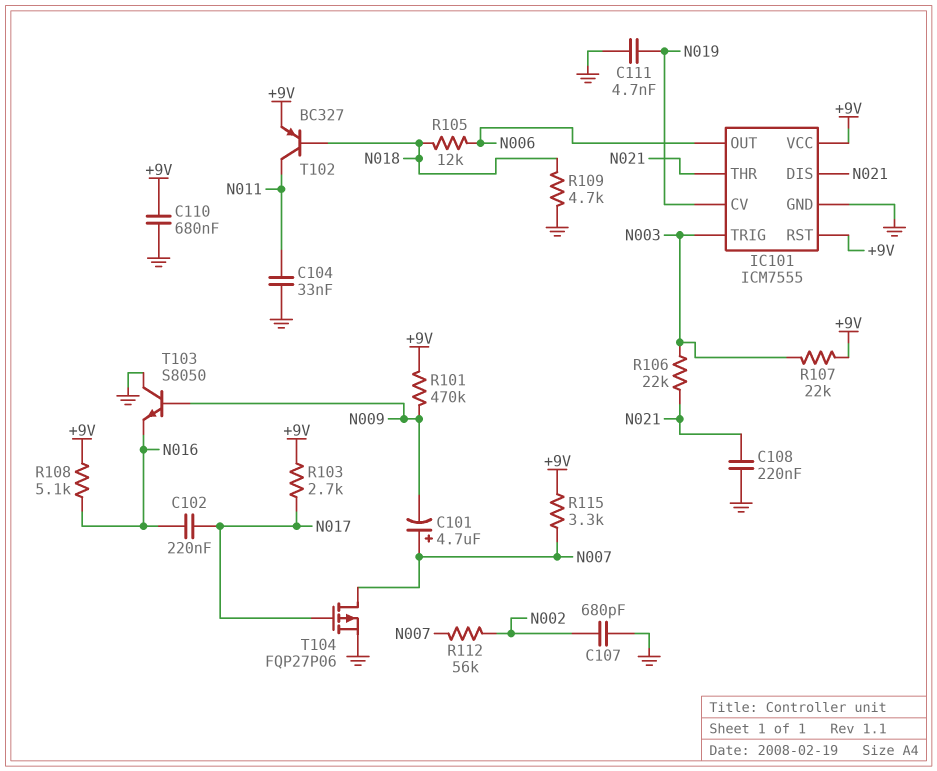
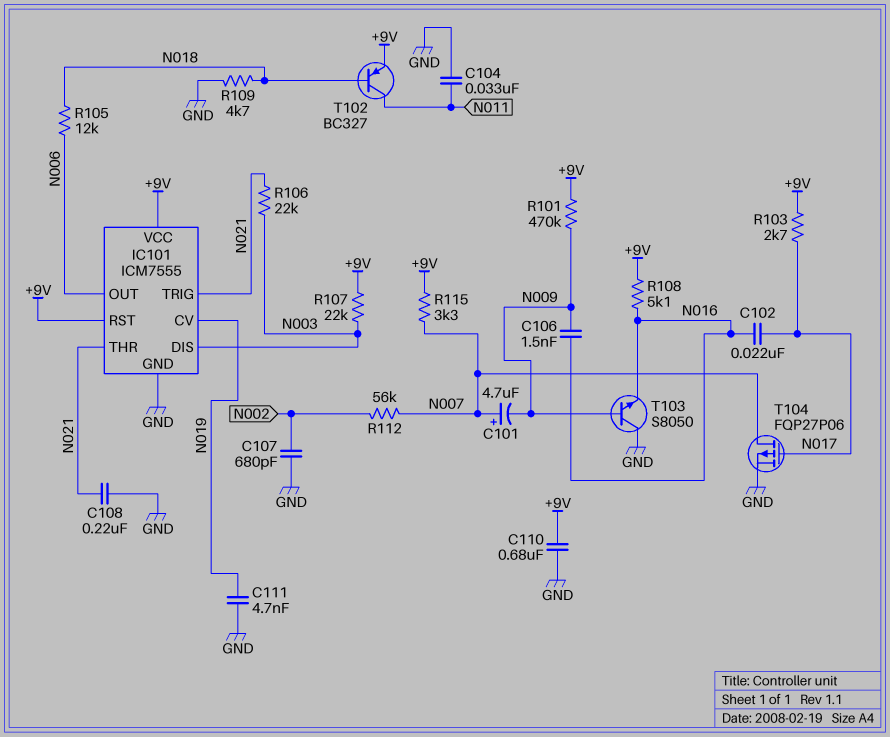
C102: 220nF (N016, N017) -> 22nF (N016, N017)
C106: none -> 1.5nF (N009, N016)
IC101 pin DIS: N021 -> N003
IC101 pin TRIG: N003 -> N021

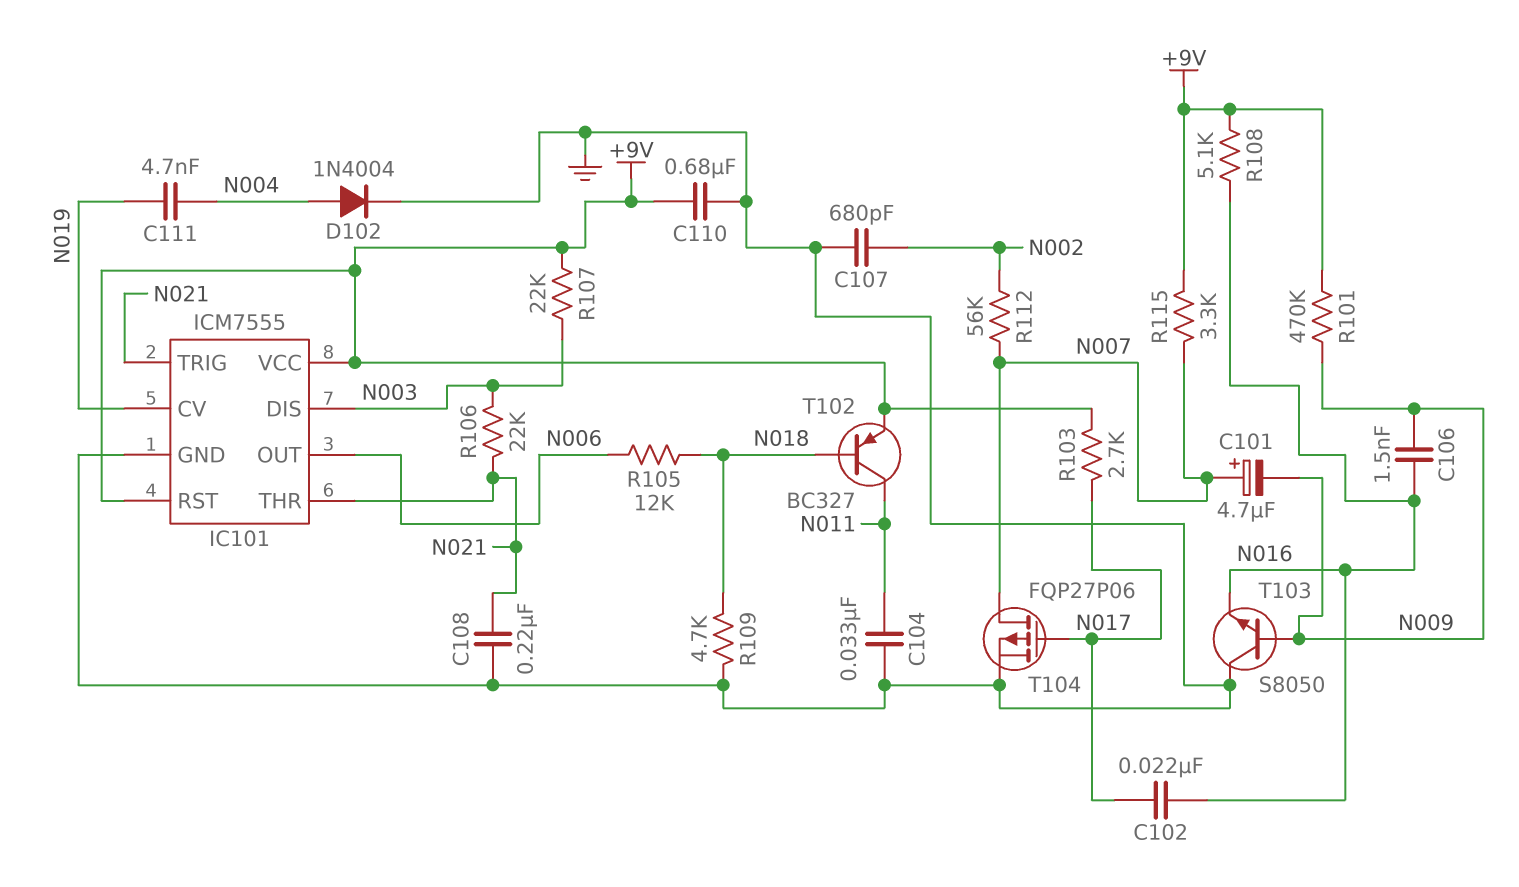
C111: 4.7nF (GND, N019) -> 4.7nF (N004, N019)
D102: none -> diode 1N4004 (A N004, K GND)

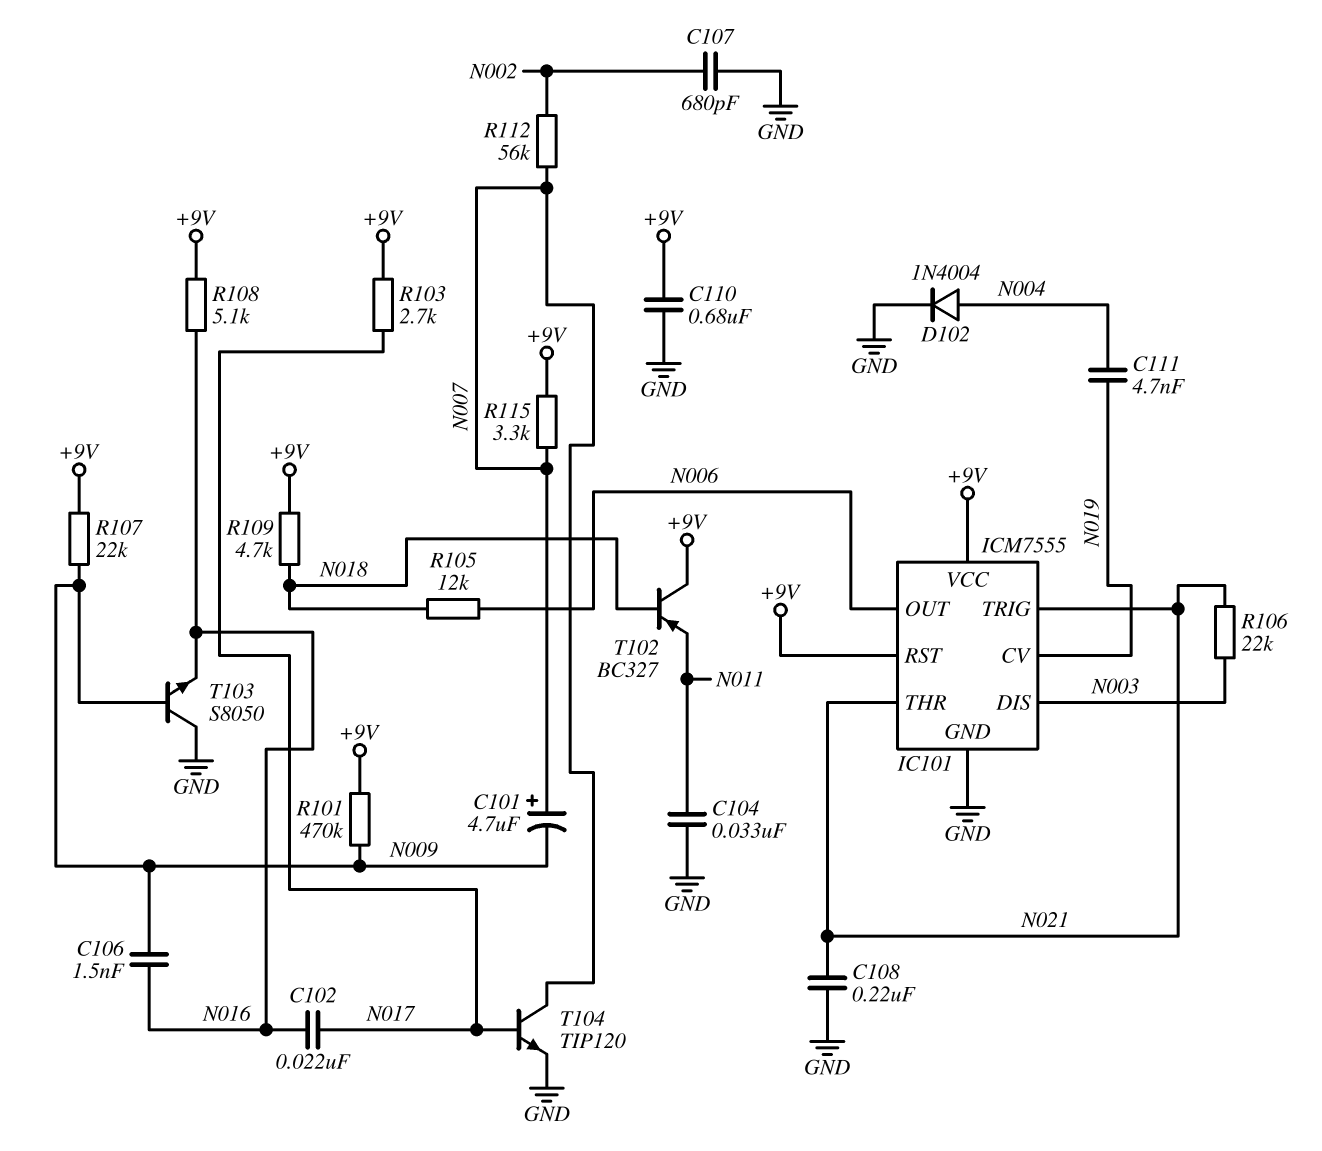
R107: 22k (+9V, N003) -> 22k (+9V, N009)
R109: 4.7k (GND, N018) -> 4.7k (+9V, N018)
T102: PNP BC327 (B N018, C N011, E +9V) -> PNP BC327 (B N018, C +9V, E N011)
T104: PMOS FQP27P06 (G N017, D N007, S GND) -> NPN TIP120 (B N017, C N007, E GND)

